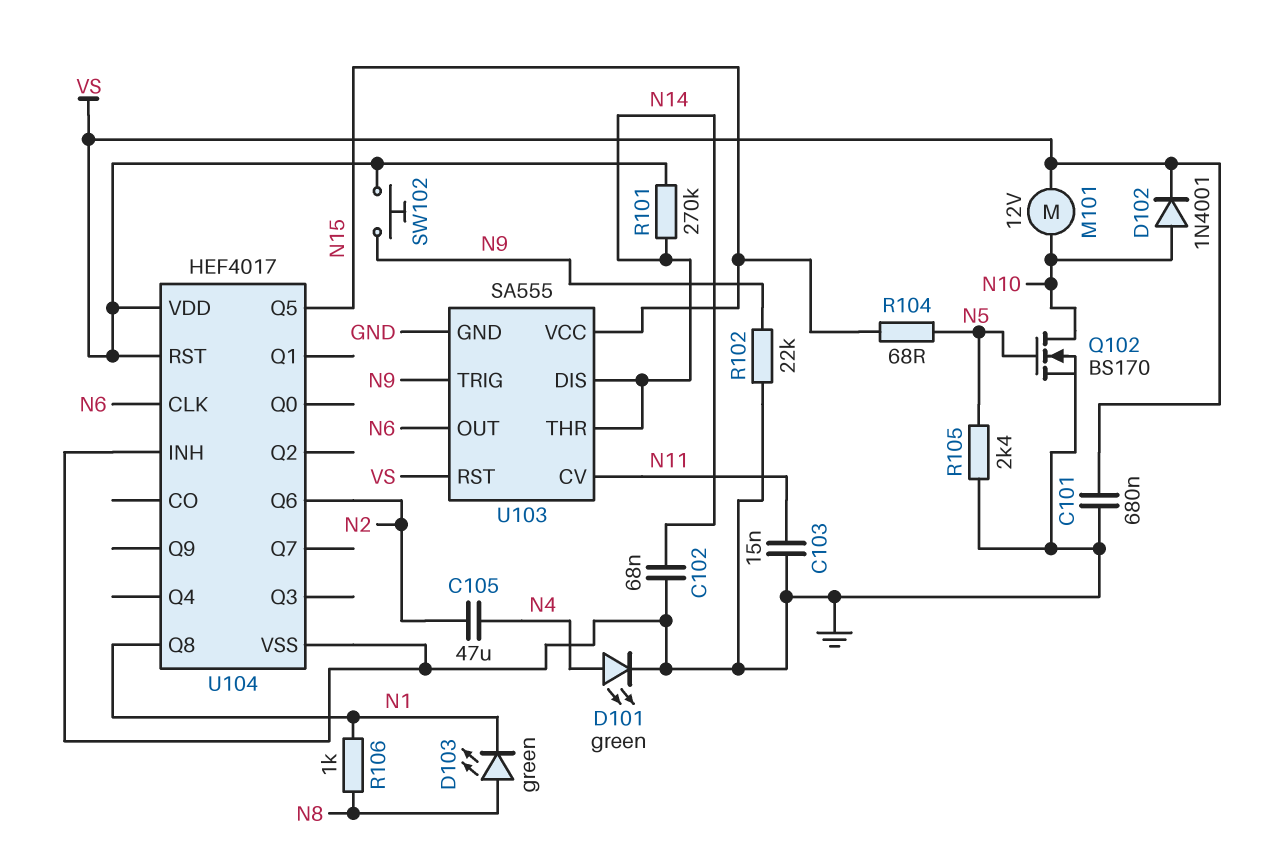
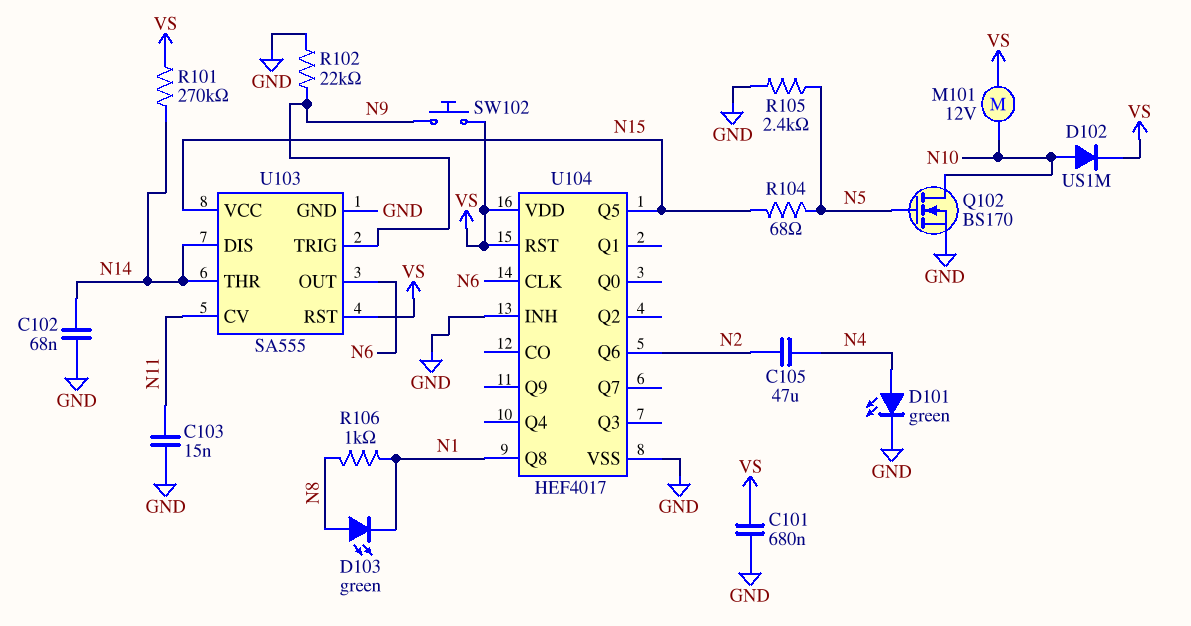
D102: diode 1N4001 (A N10, K VS) -> diode US1M (A N10, K VS)

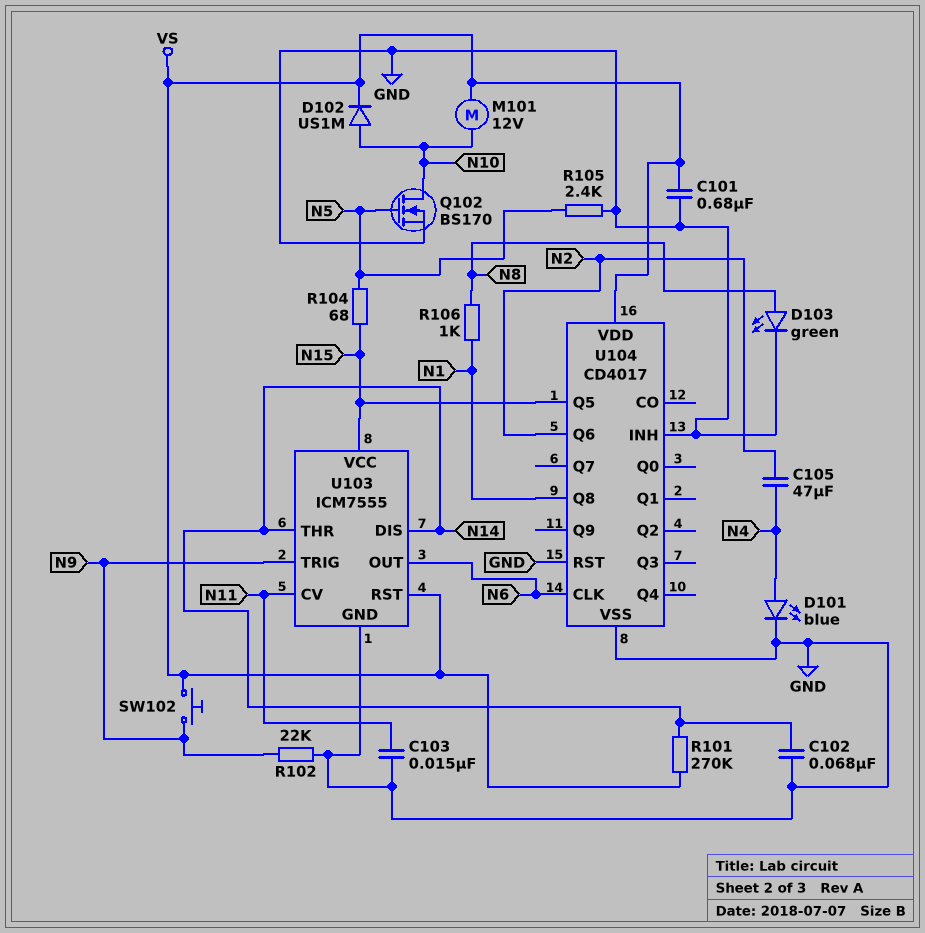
D101: LED green (A N4, K GND) -> LED blue (A N4, K GND)
D103: LED green (A N8, K N1) -> LED green (A N8, K GND)
U103: SA555 -> ICM7555
U104: HEF4017 -> CD4017
U104 pin RST: VS -> GND

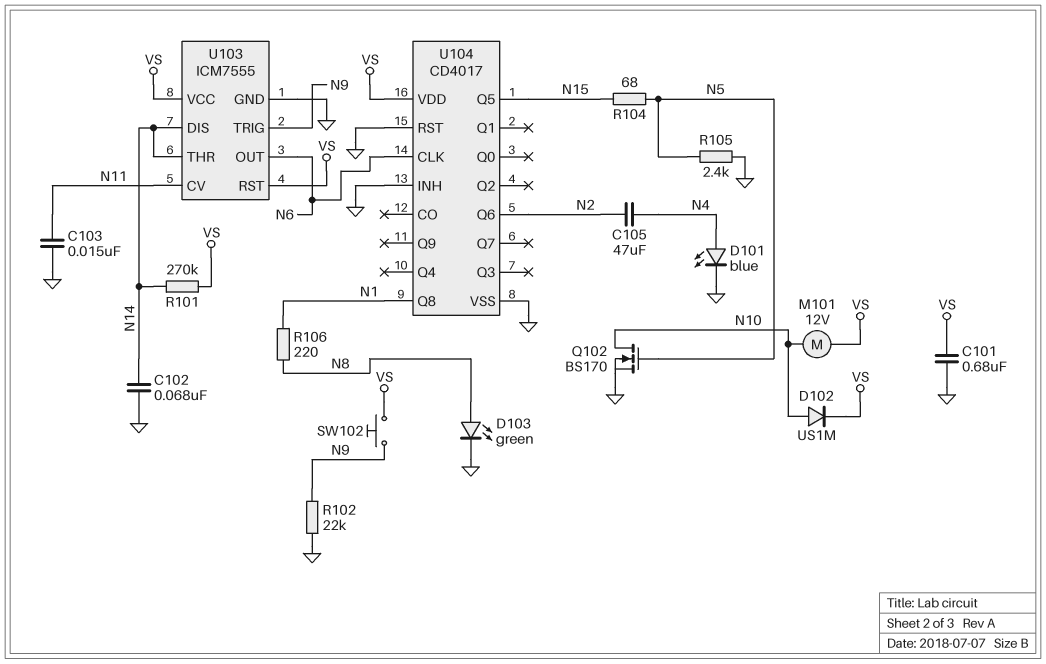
R106: 1k (N1, N8) -> 220 (N1, N8)
U103 pin VCC: N15 -> VS

